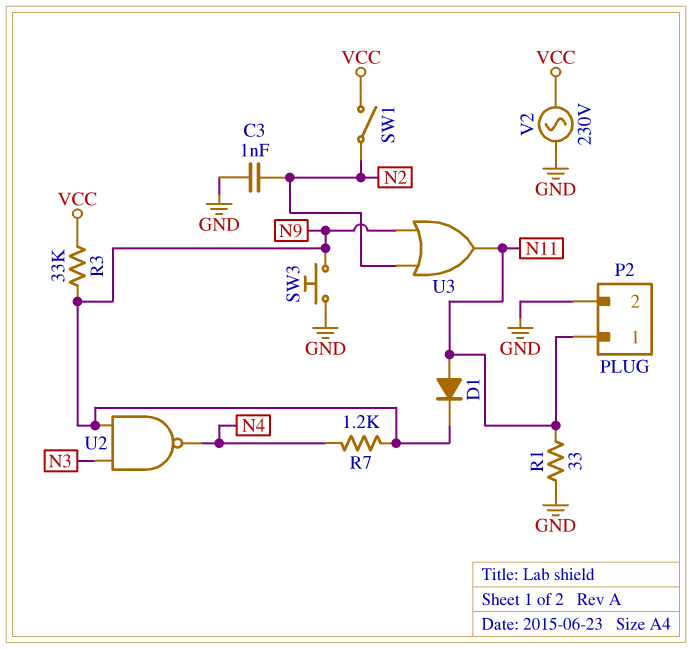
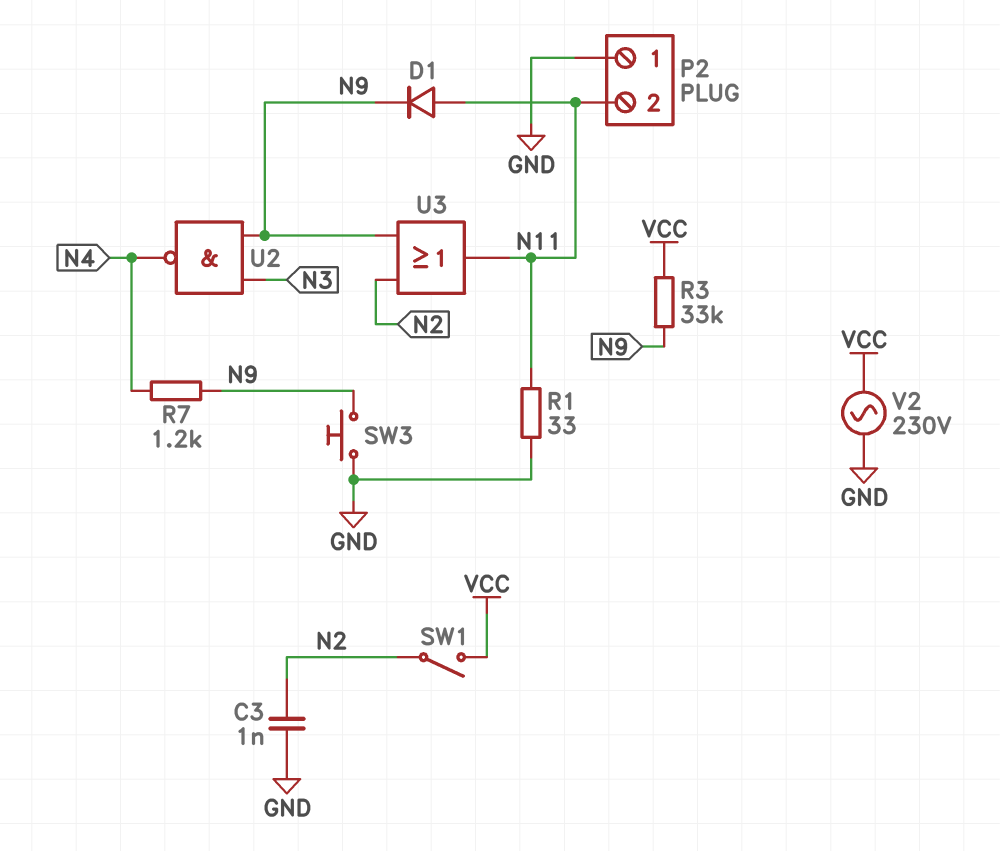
P2 pin 1: N11 -> GND
P2 pin 2: GND -> N11

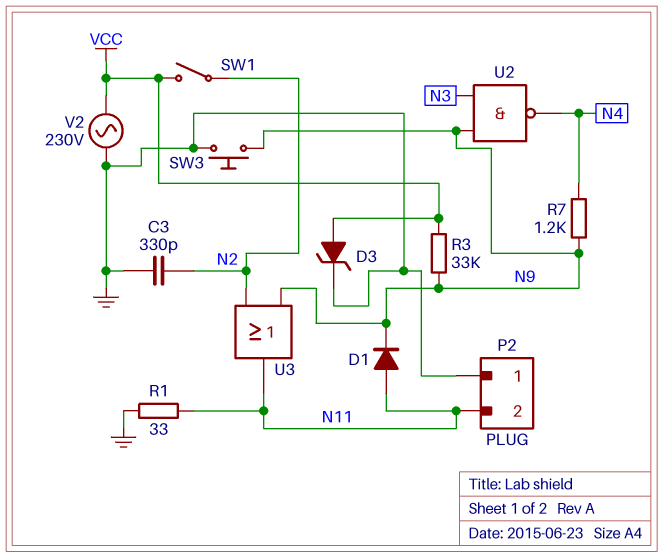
C3: 1nF (GND, N2) -> 330pF (GND, N2)
D3: none -> zener (A VCC, K GND)

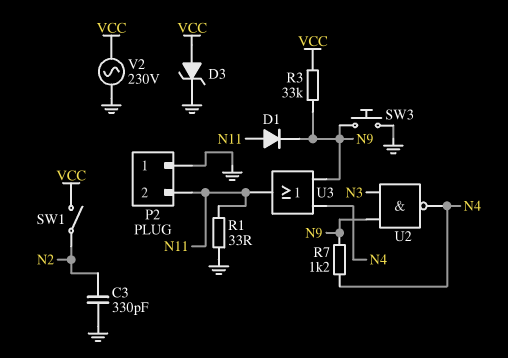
U3: OR (in N2, in N9, out N11) -> OR (in N4, in N9, out N11)

